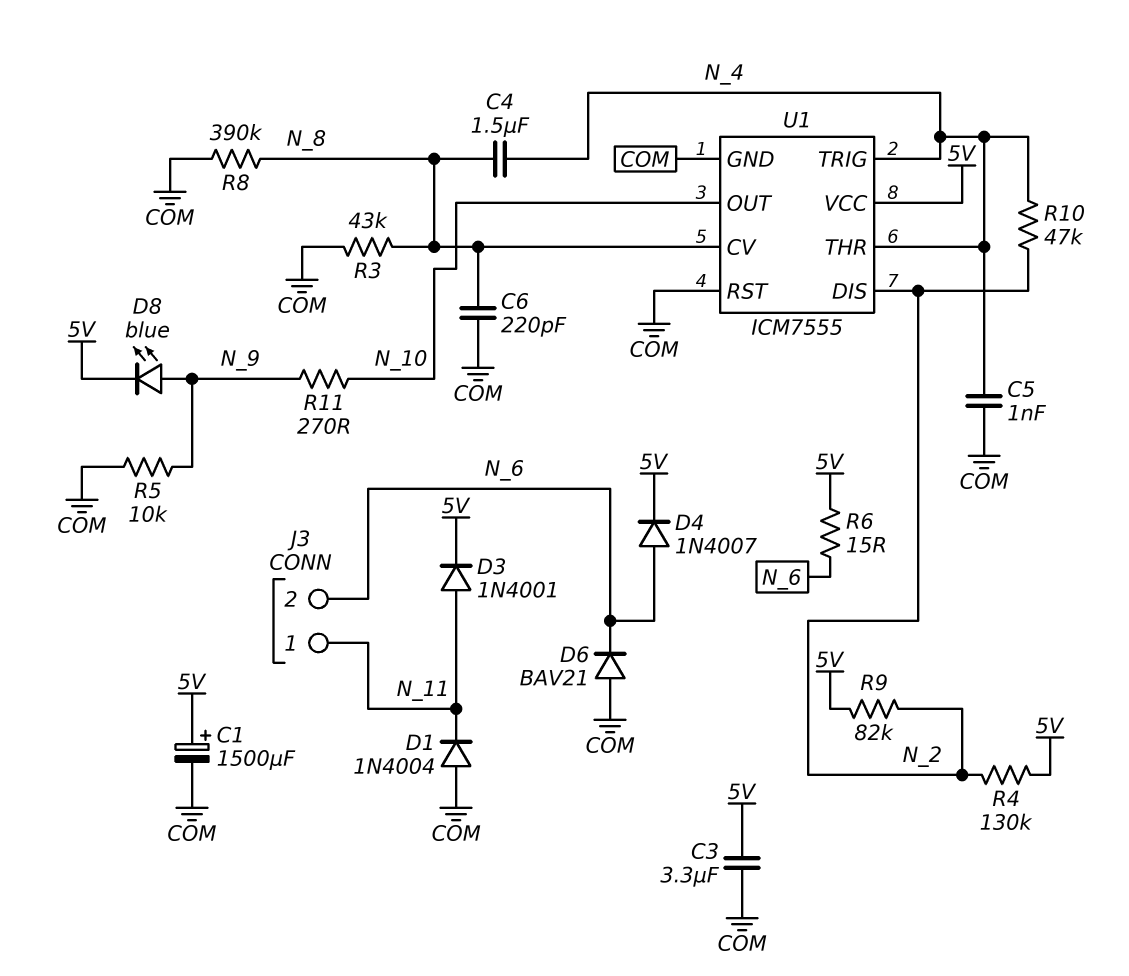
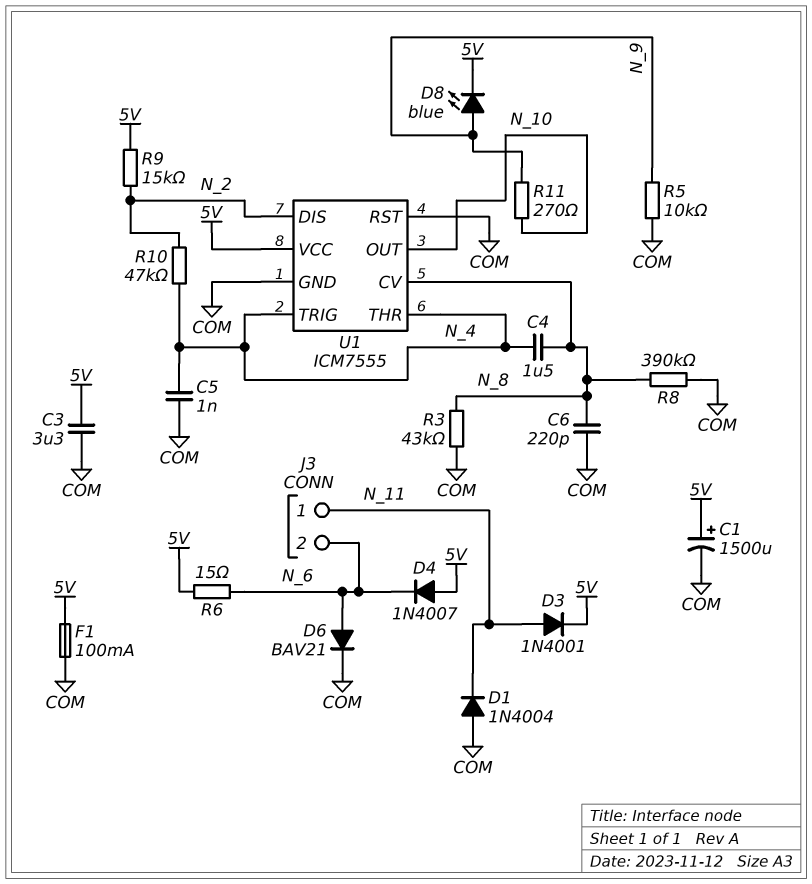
D4: diode 1N4007 (A N_6, K 5V) -> diode 1N4007 (A 5V, K N_6)
D6: diode BAV21 (A COM, K N_6) -> diode BAV21 (A N_6, K COM)
F1: none -> 100mA (5V, COM)
R4: 130k (5V, N_2) -> none
R9: 82k (5V, N_2) -> 15k (5V, N_2)

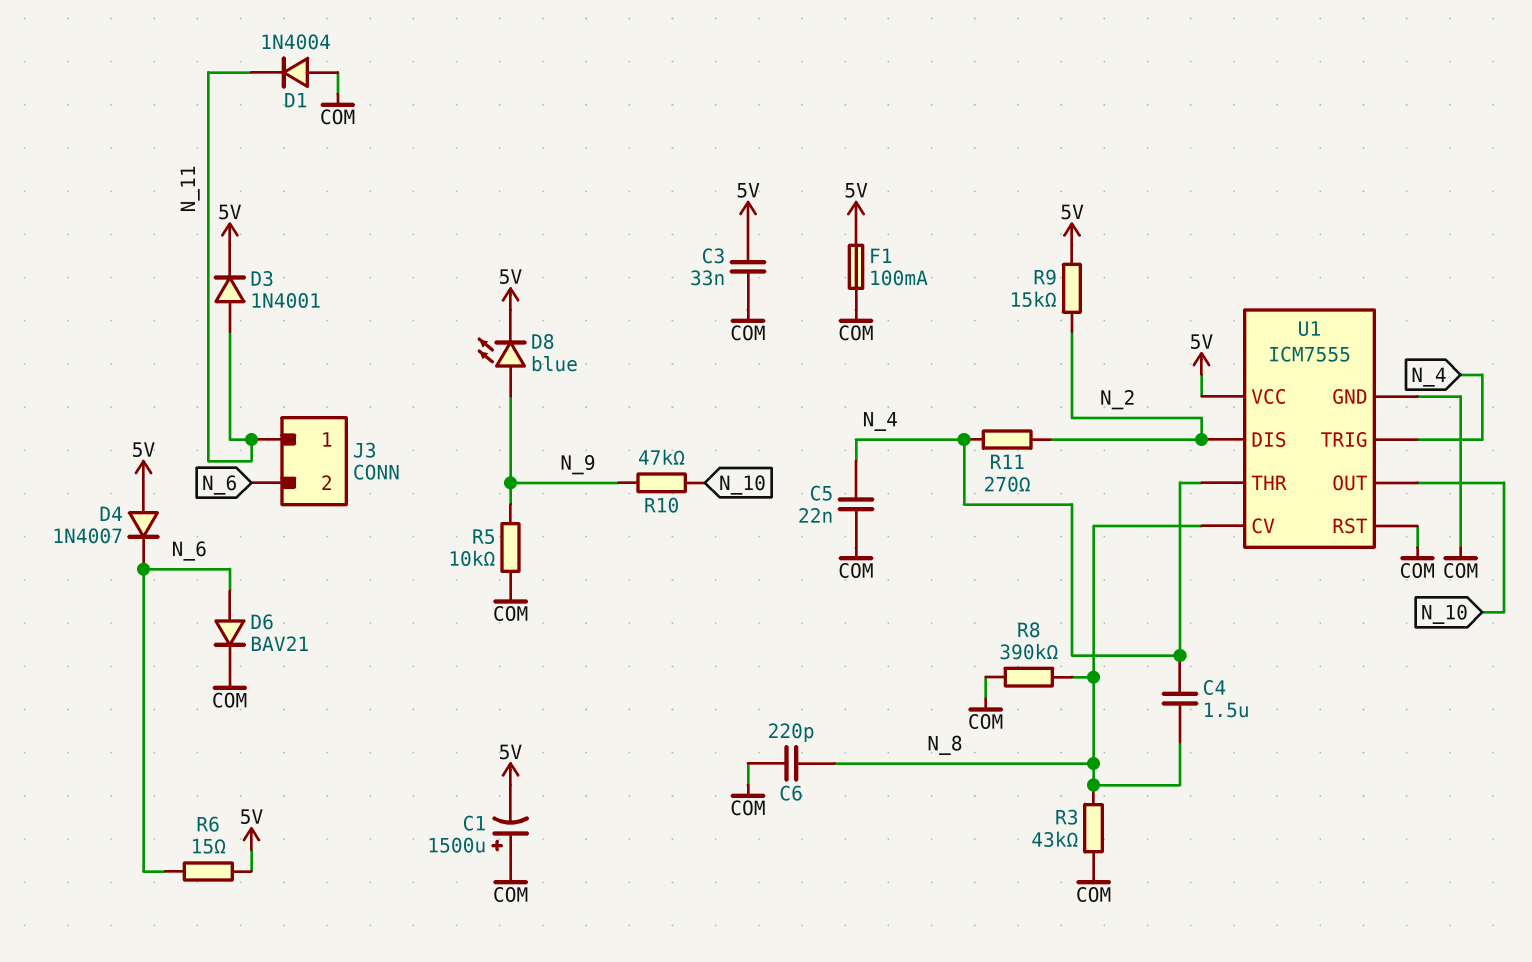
C1: 1500uF (plus 5V, minus COM) -> 1500uF (plus COM, minus 5V)
C3: 3.3uF (5V, COM) -> 33nF (5V, COM)
C5: 1nF (COM, N_4) -> 22nF (COM, N_4)
R10: 47k (N_2, N_4) -> 47k (N_9, N_10)
R11: 270 (N_9, N_10) -> 270 (N_2, N_4)

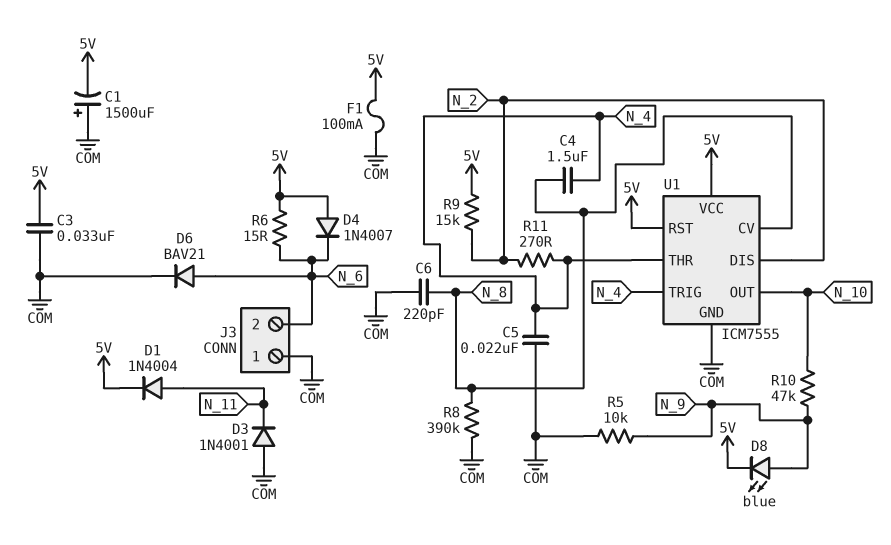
D1: diode 1N4004 (A COM, K N_11) -> diode 1N4004 (A N_11, K 5V)
D3: diode 1N4001 (A N_11, K 5V) -> diode 1N4001 (A COM, K N_11)
J3 pin 1: N_11 -> COM
R3: 43k (COM, N_8) -> none
U1 pin RST: COM -> 5V

